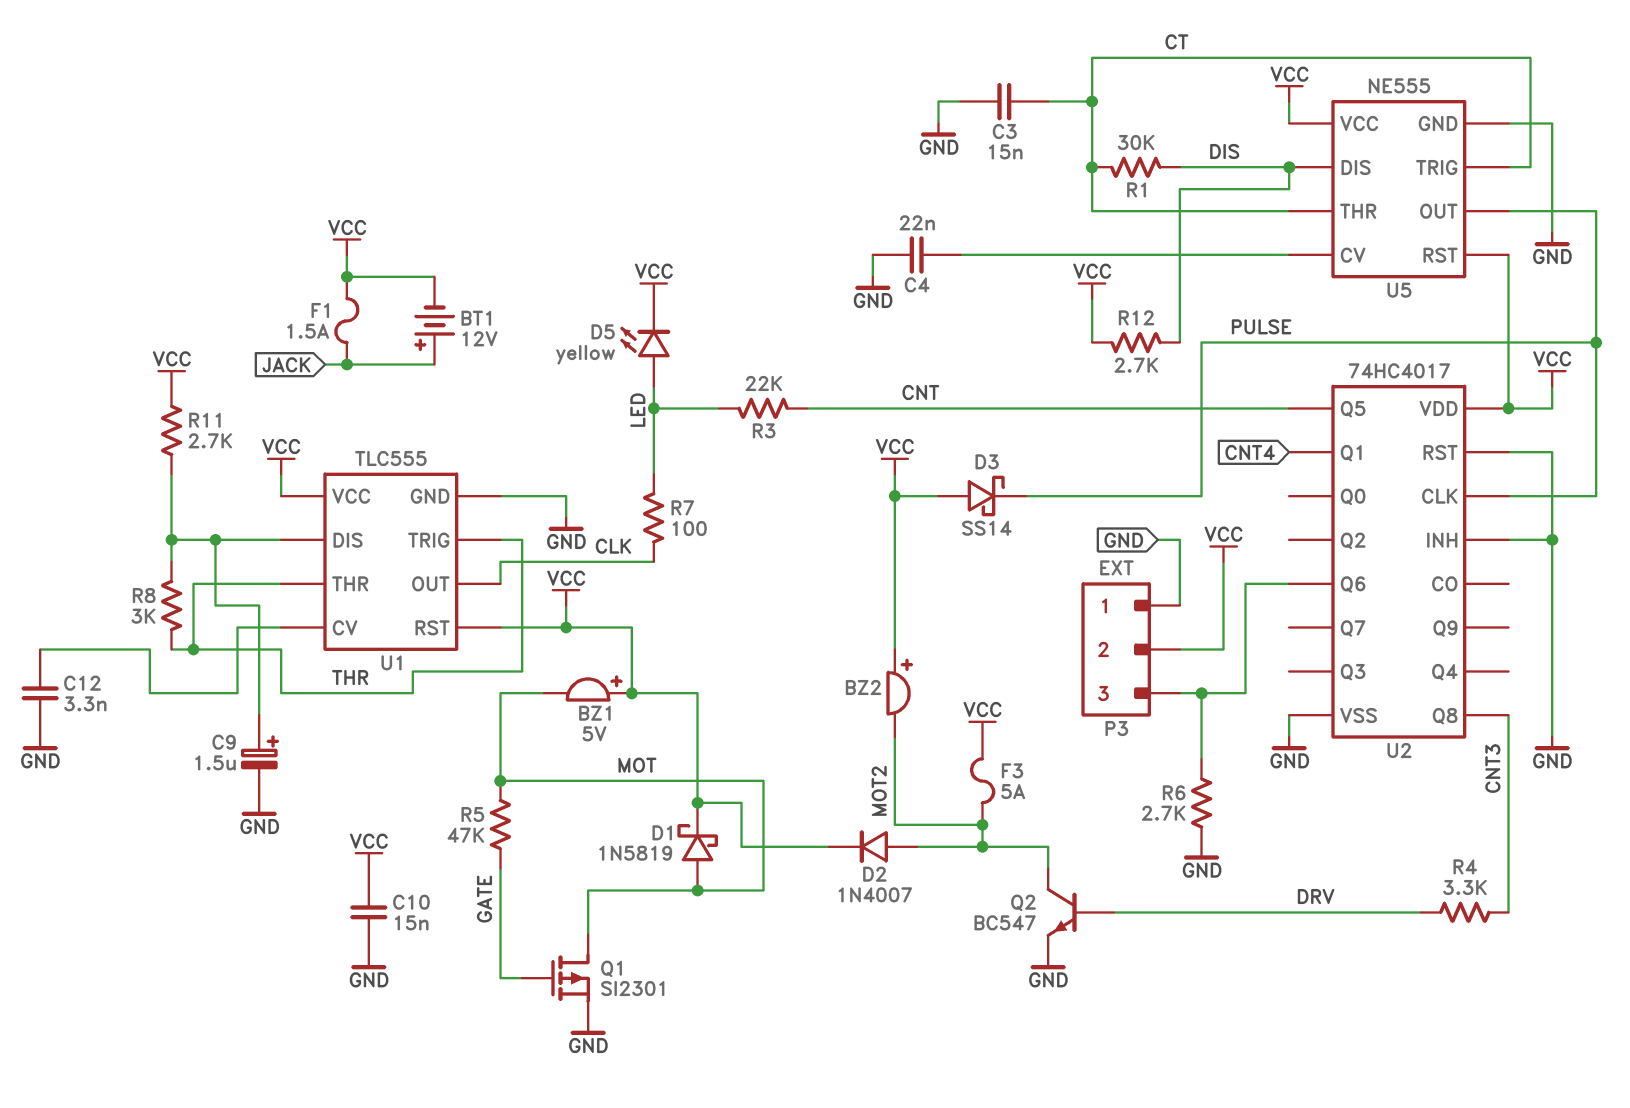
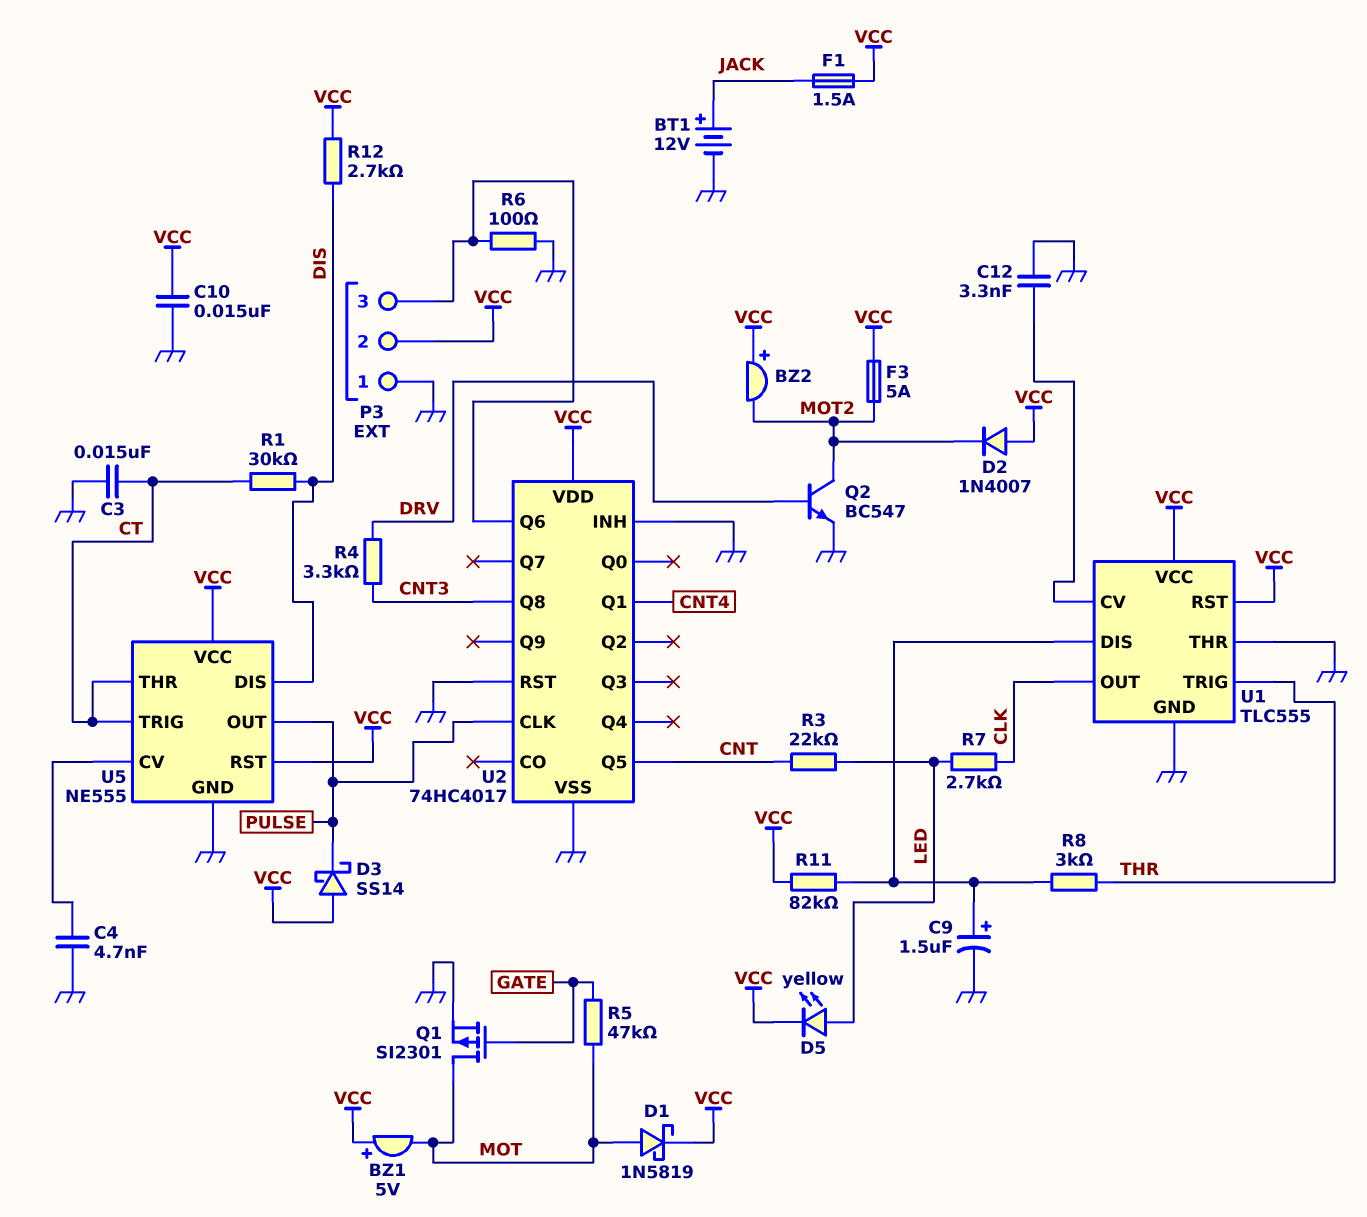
BT1: 12V (plus JACK, minus VCC) -> 12V (plus JACK, minus GND)
C4: 22nF (GND, U5/CV) -> 4.7nF (GND, U5/CV)
D2: diode 1N4007 (A MOT2, K VCC) -> diode 1N4007 (A VCC, K MOT2)
R6: 2.7k (GND, P3/3) -> 100 (GND, P3/3)
R7: 100 (CLK, LED) -> 2.7k (CLK, LED)
R11: 2.7k (U1/DIS, VCC) -> 82k (U1/DIS, VCC)
U1 pin THR: THR -> GND

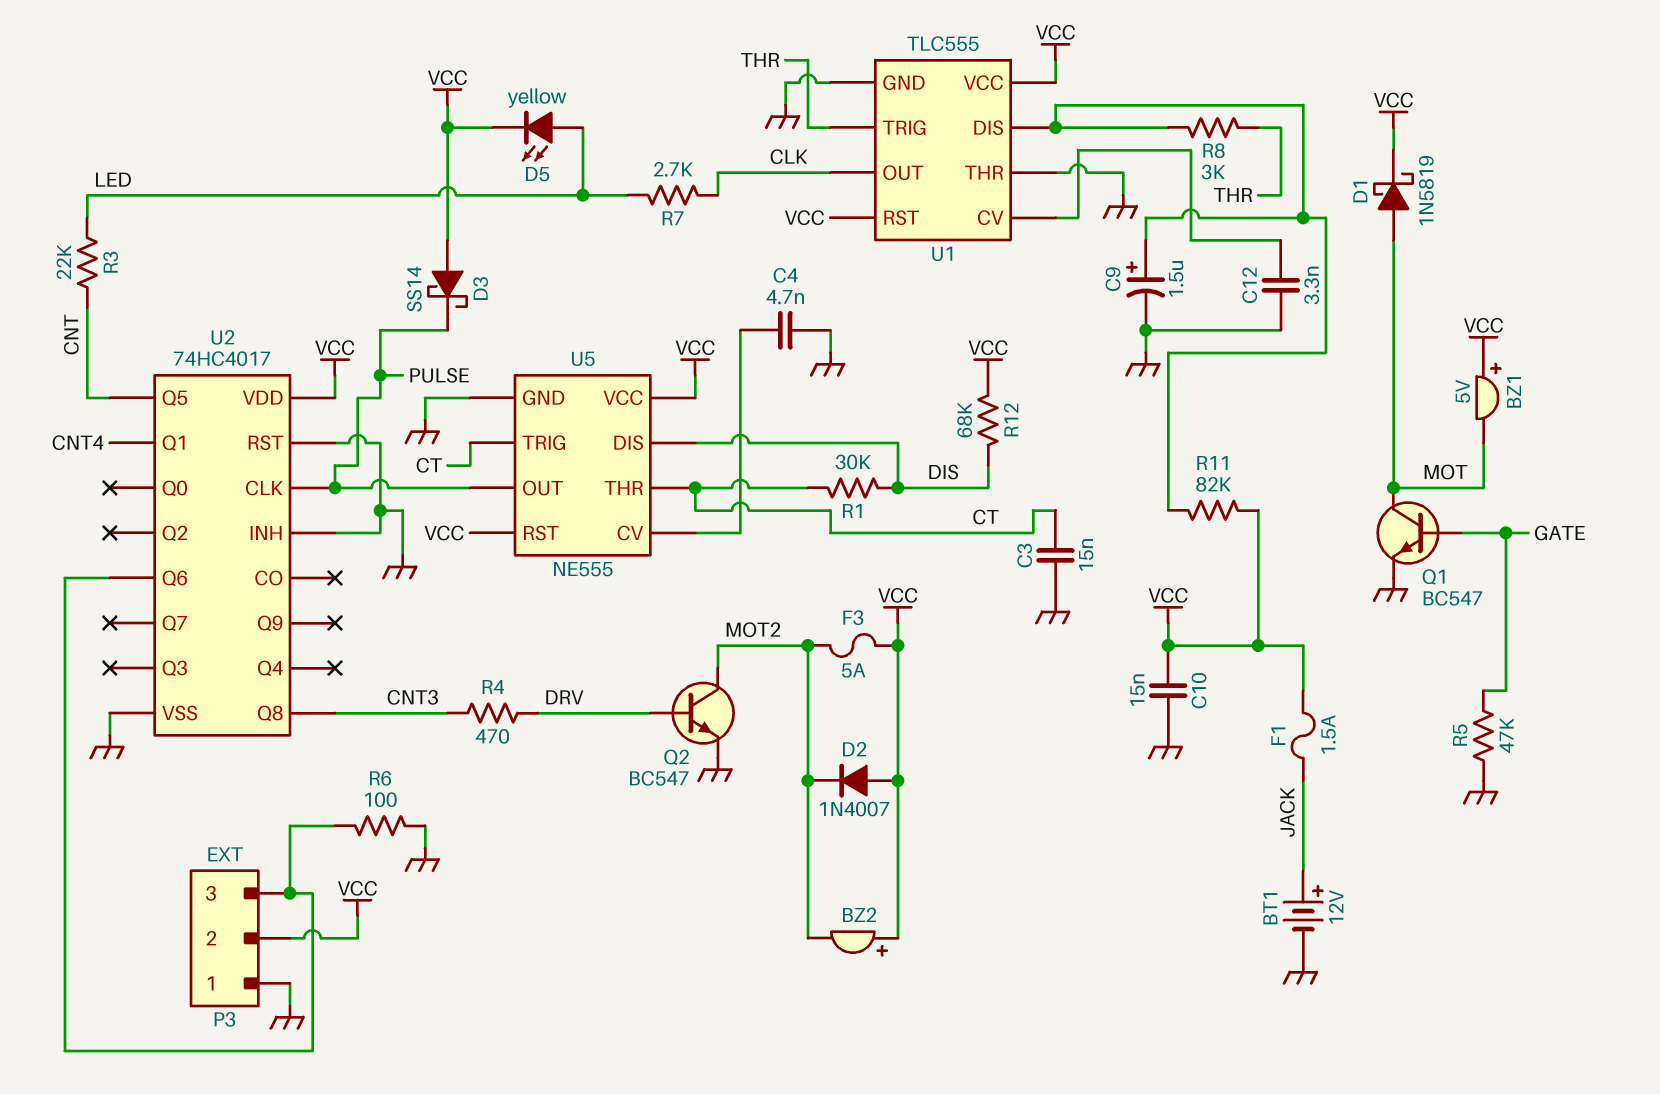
Q1: PMOS SI2301 (G GATE, D MOT, S GND) -> NPN BC547 (B GATE, C MOT, E GND)
R4: 3.3k (CNT3, DRV) -> 470 (CNT3, DRV)
R5: 47k (GATE, MOT) -> 47k (GATE, GND)
R12: 2.7k (DIS, VCC) -> 68k (DIS, VCC)

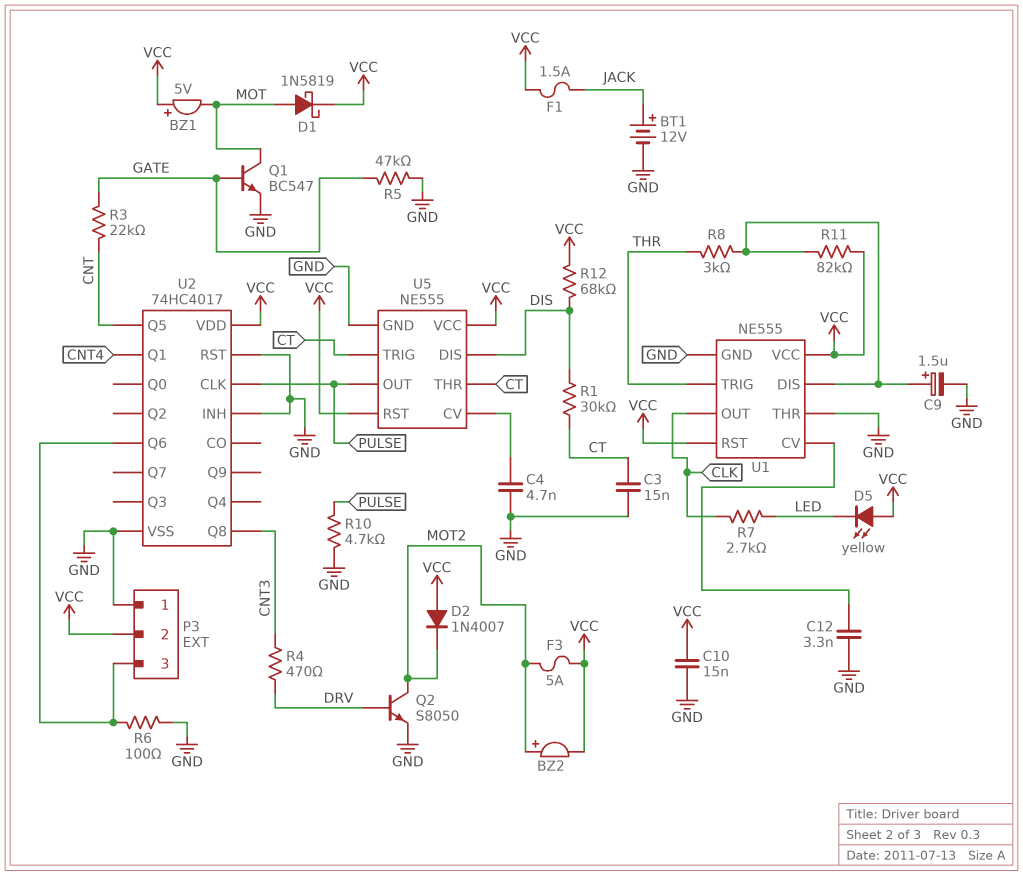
BZ2: buzzer (plus VCC, minus MOT2) -> buzzer (plus MOT2, minus VCC)
D3: schottky SS14 (A VCC, K PULSE) -> none
D5: LED yellow (A LED, K VCC) -> LED yellow (A VCC, K LED)
Q2: NPN BC547 (B DRV, C MOT2, E GND) -> NPN S8050 (B DRV, C MOT2, E GND)
R3: 22k (CNT, LED) -> 22k (CNT, GATE)
R10: none -> 4.7k (GND, PULSE)
U1: TLC555 -> NE555

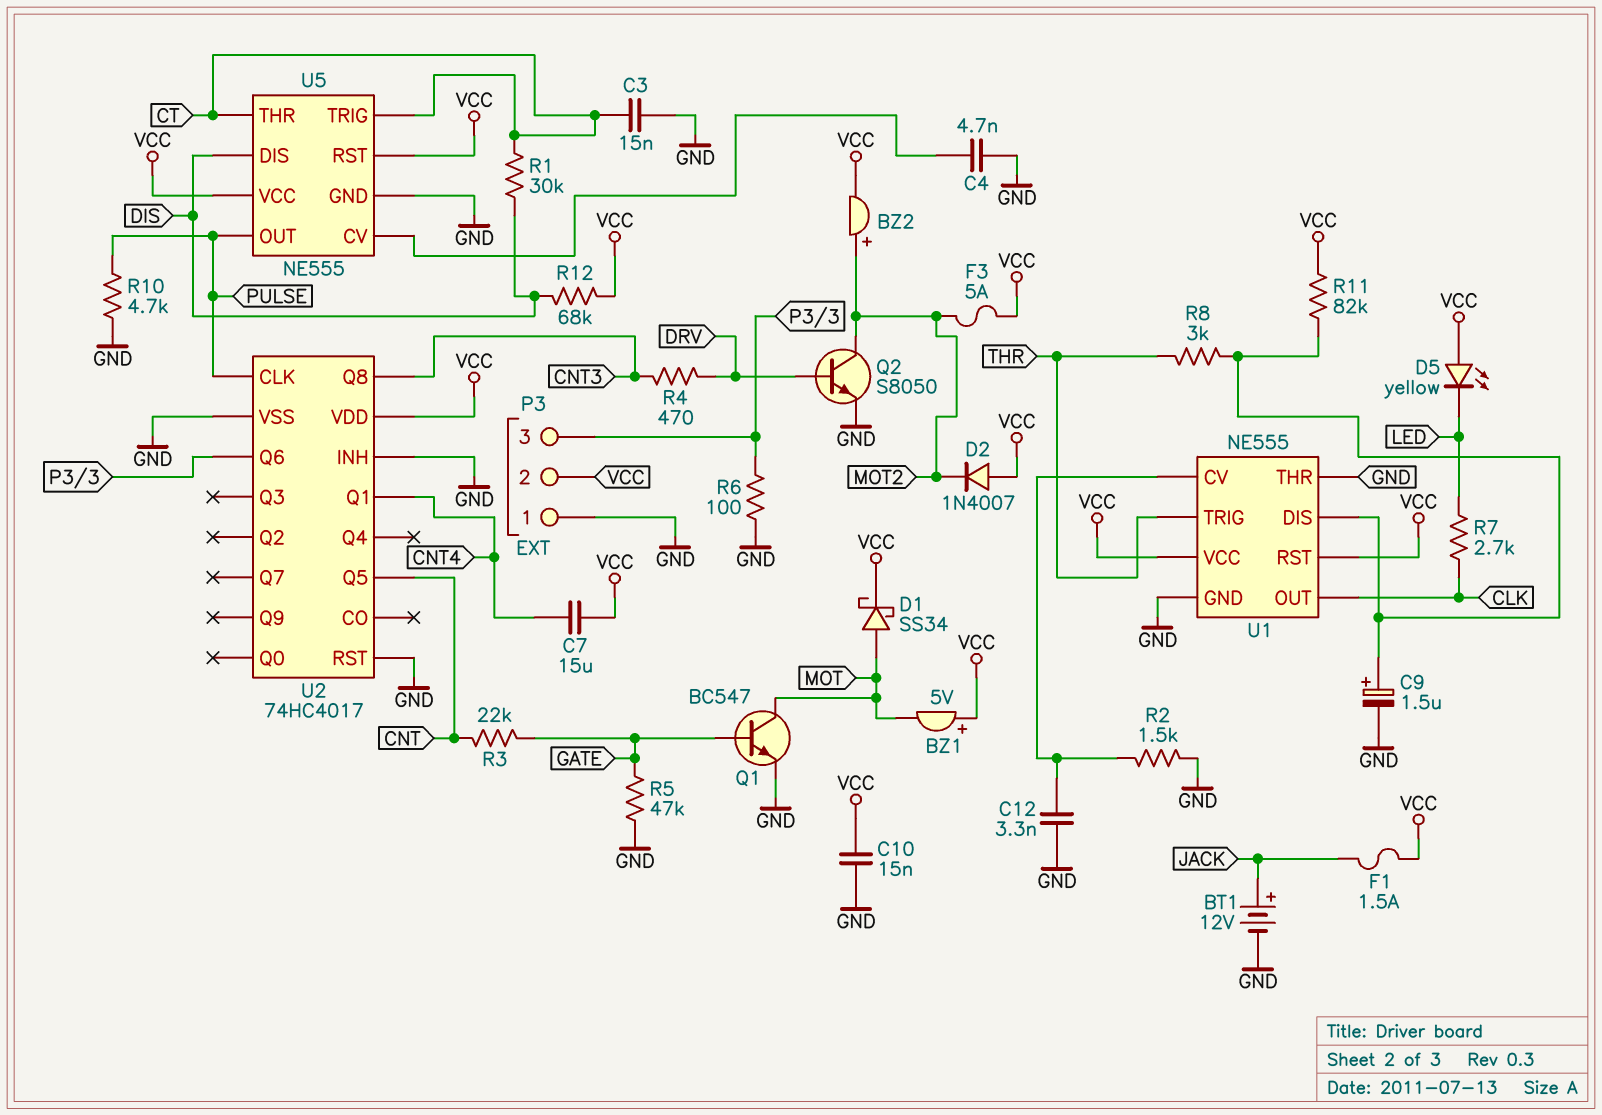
C7: none -> 15uF (CNT4, VCC)
D1: schottky 1N5819 (A MOT, K VCC) -> schottky SS34 (A MOT, K VCC)
R2: none -> 1.5k (GND, U1/CV)

